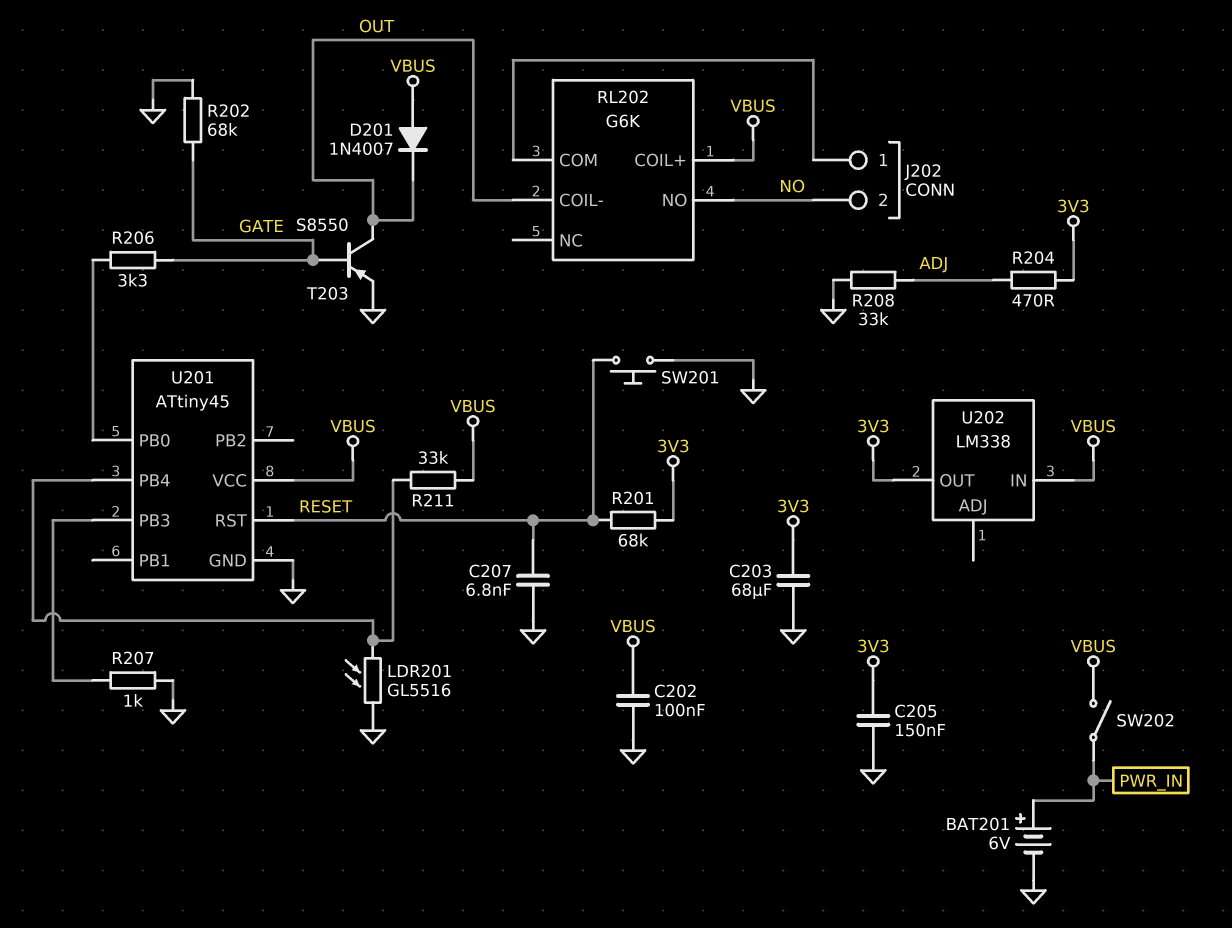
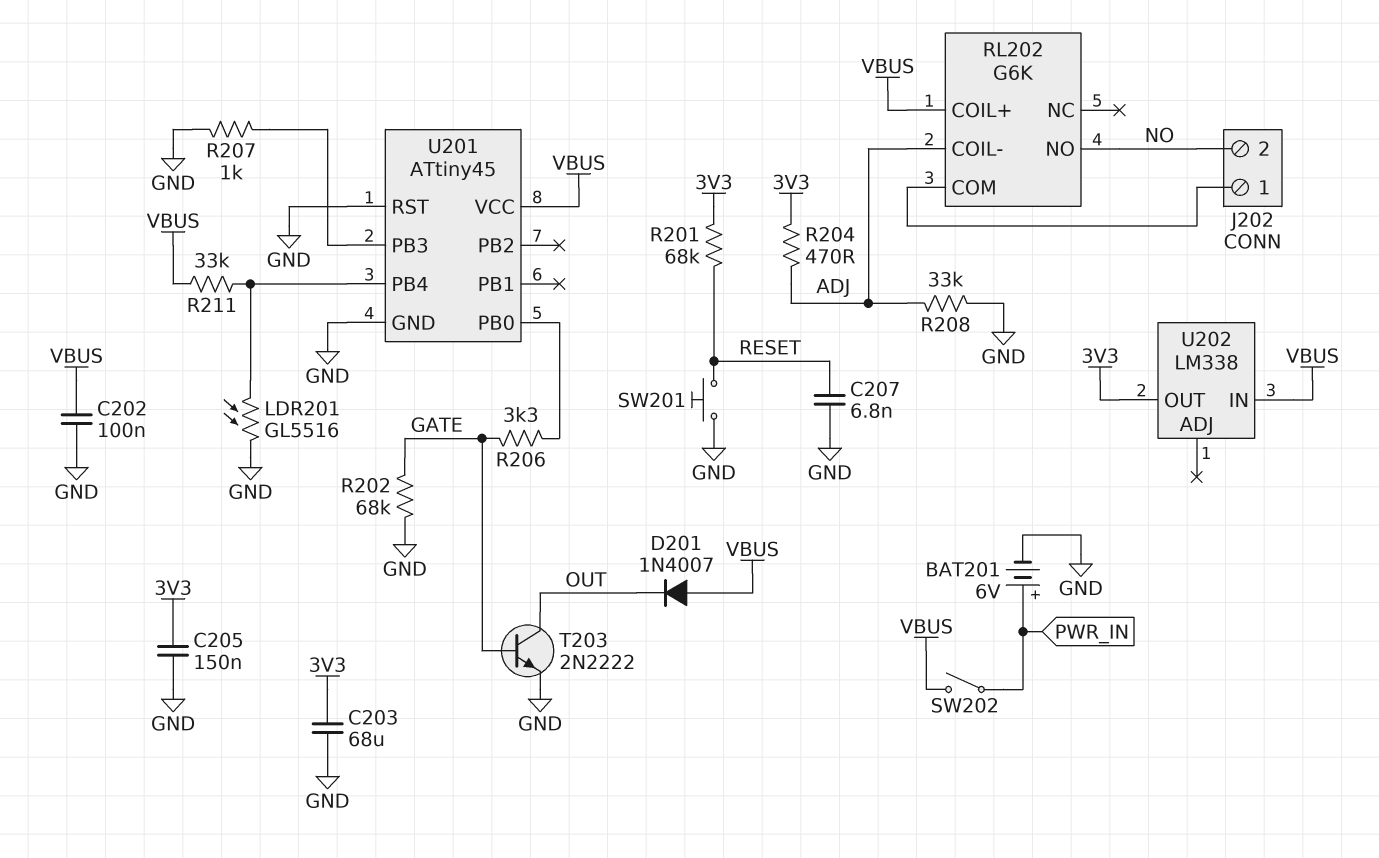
RL202 pin COIL-: OUT -> ADJ
T203: PNP S8550 (B GATE, C OUT, E GND) -> NPN 2N2222 (B GATE, C OUT, E GND)
U201 pin RST: RESET -> GND

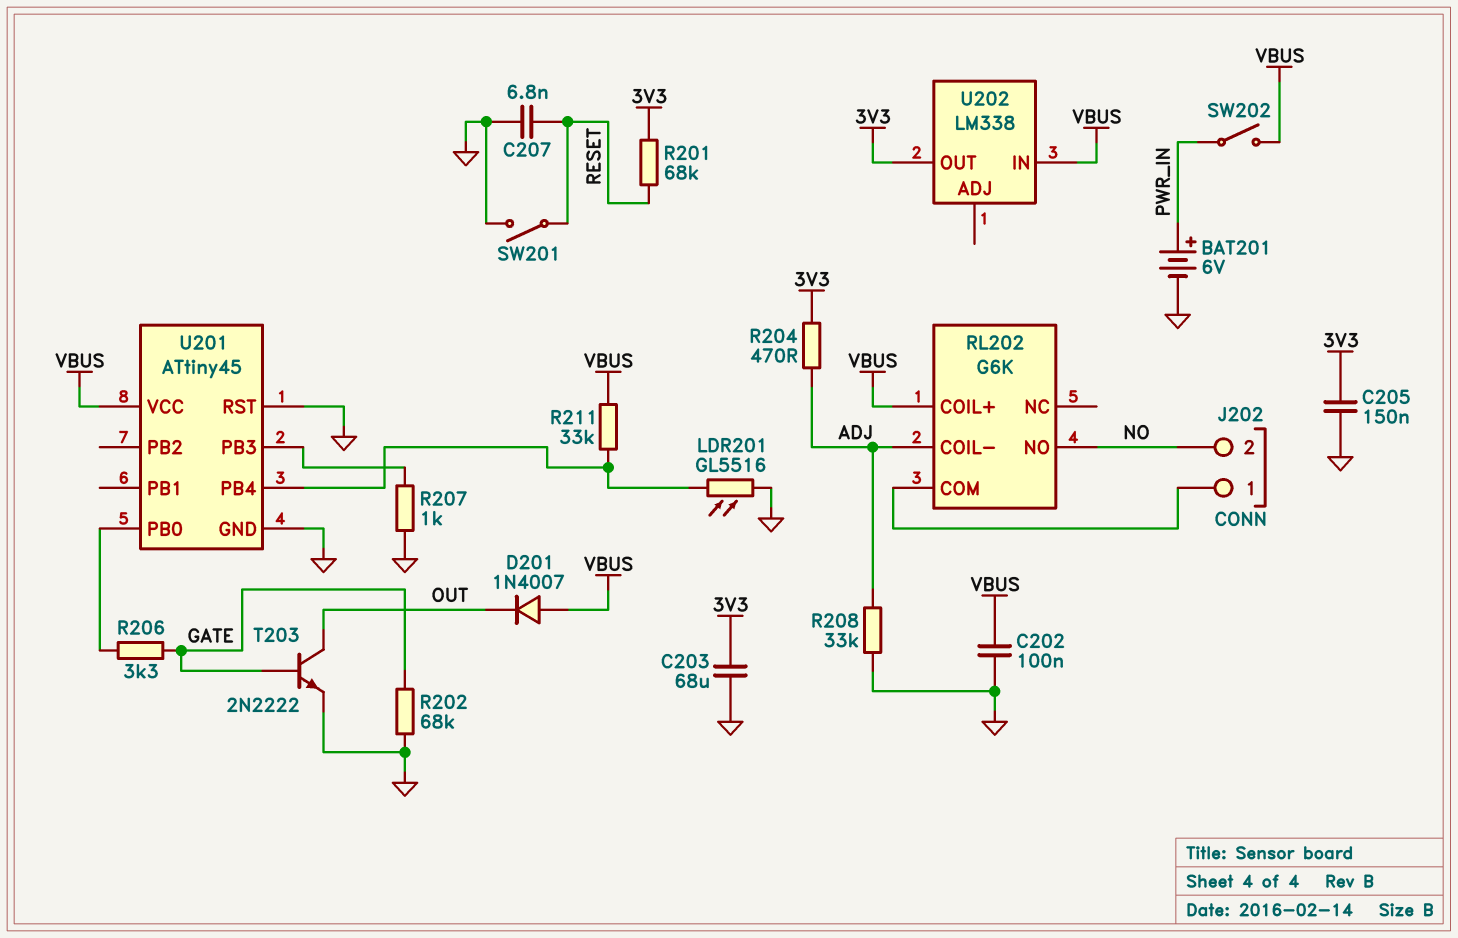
SW201: button (GND, RESET) -> switch (GND, RESET)

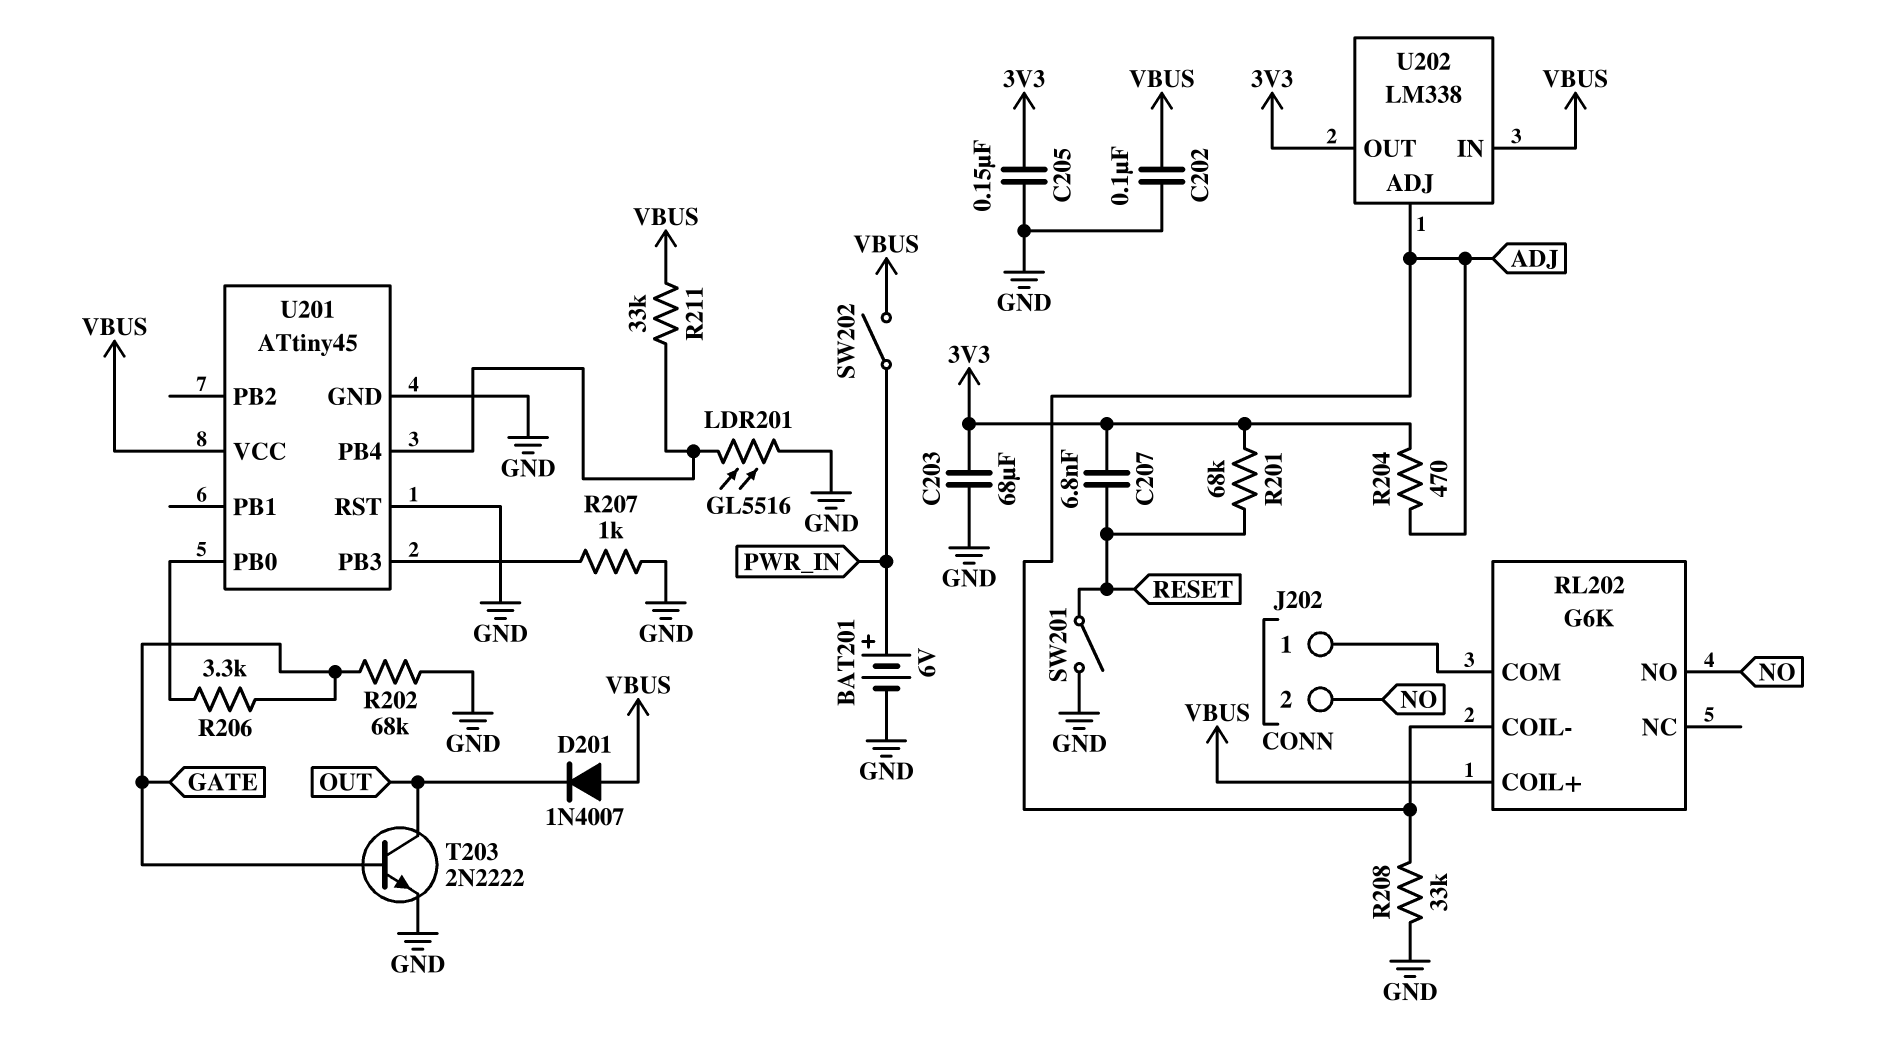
C207: 6.8nF (GND, RESET) -> 6.8nF (3V3, RESET)
U202 pin ADJ: none -> ADJ

